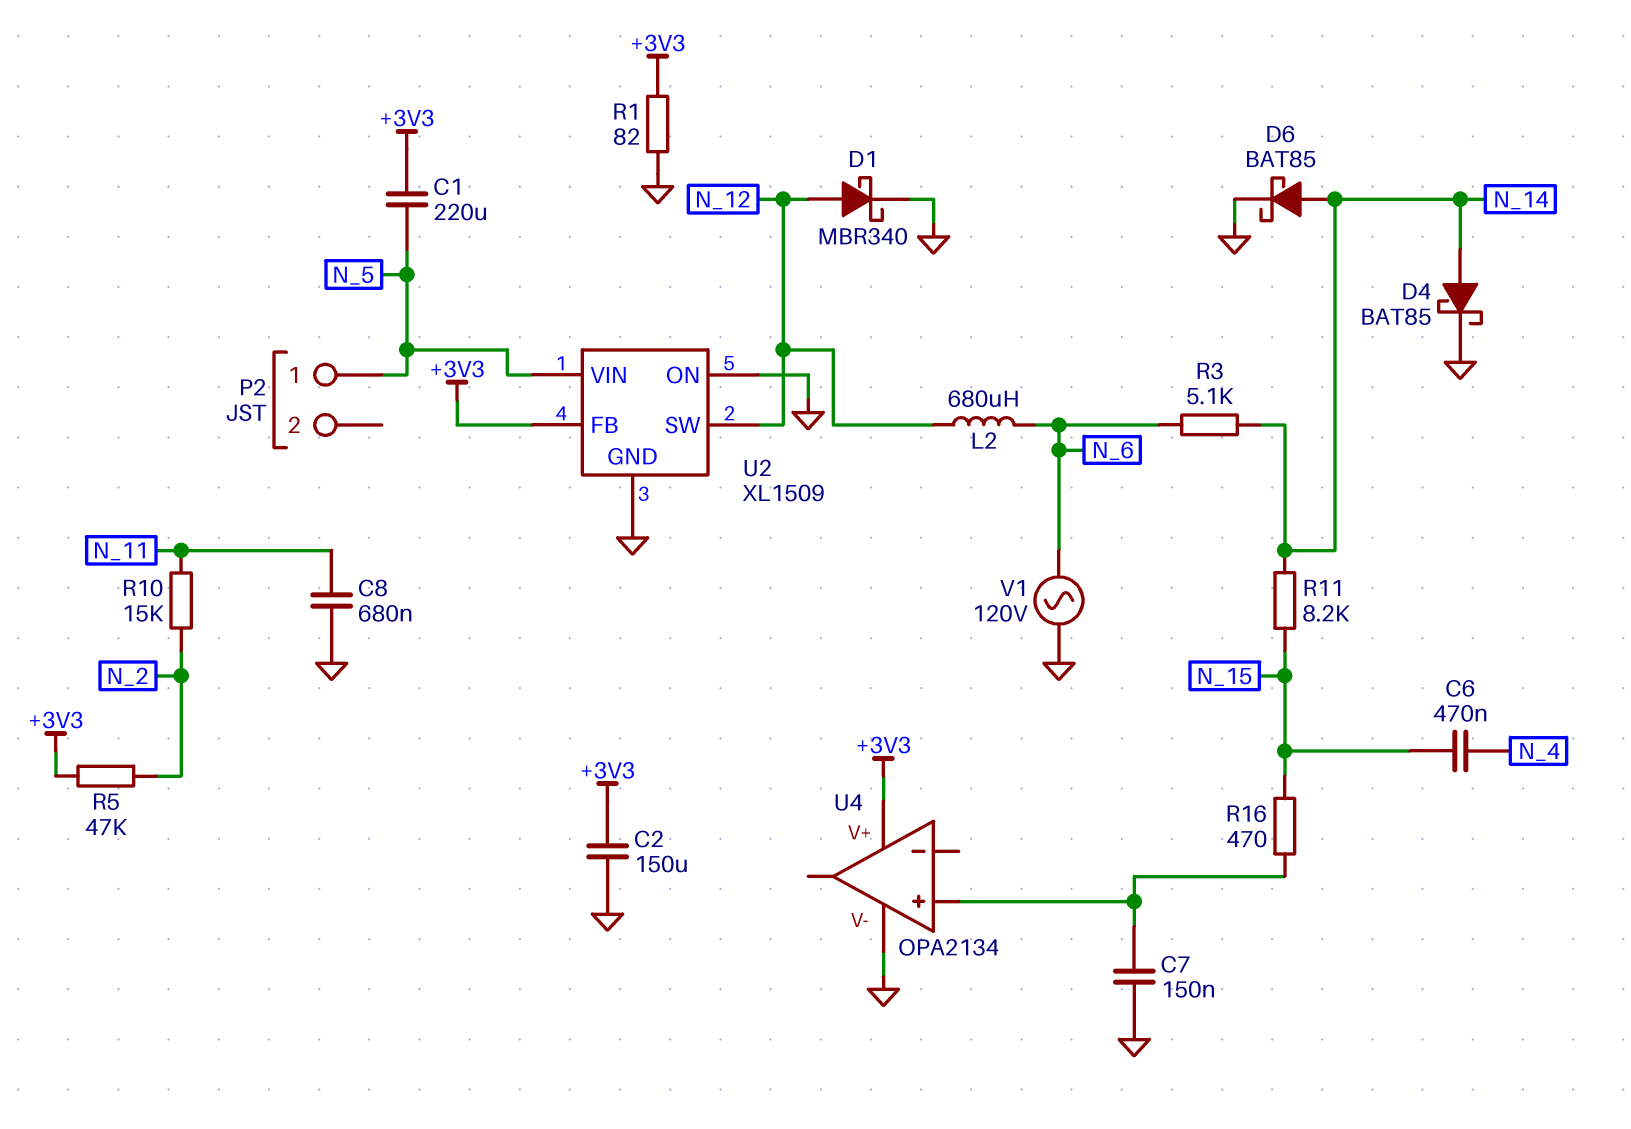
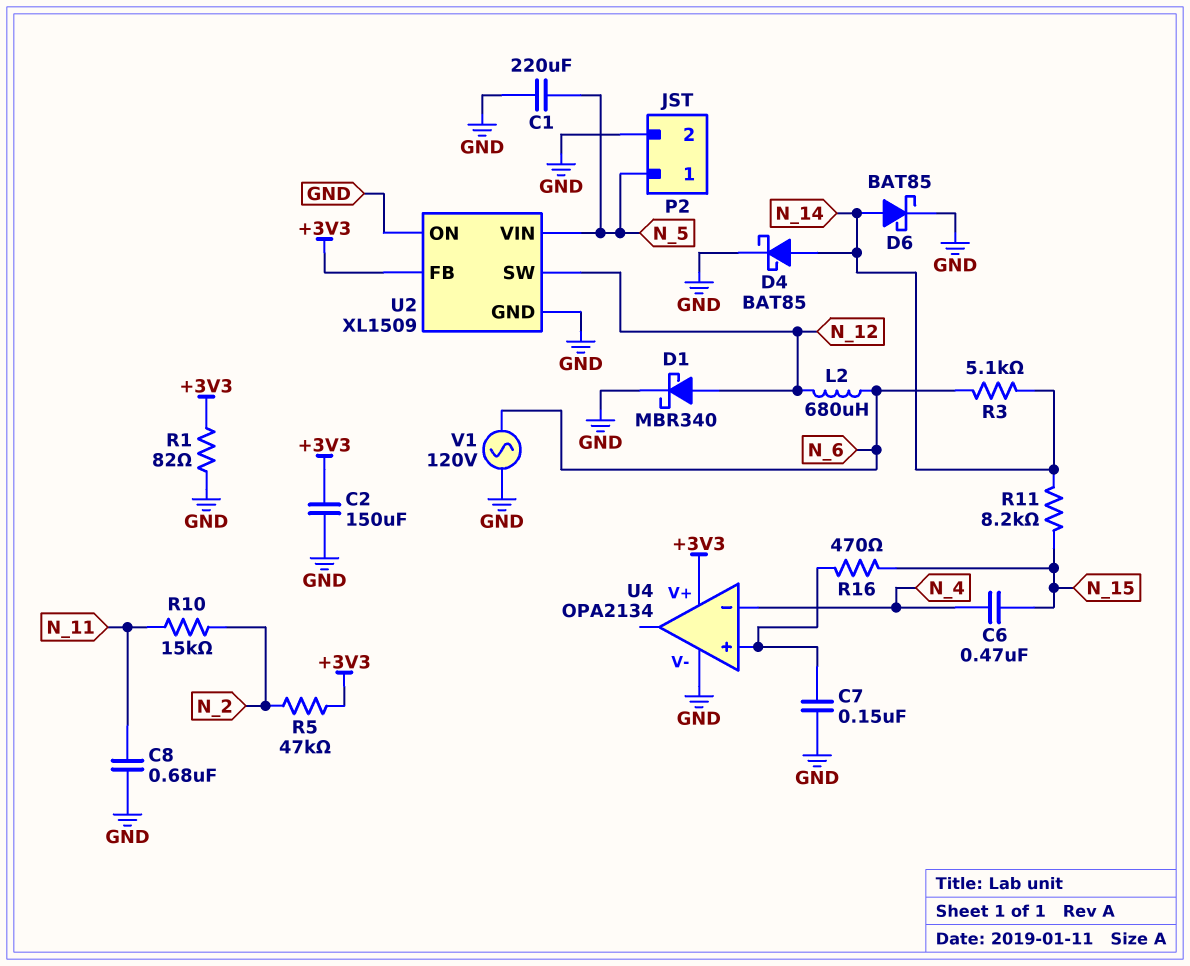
C1: 220uF (+3V3, N_5) -> 220uF (GND, N_5)
P2 pin 2: none -> GND
U4 pin in-: none -> N_4

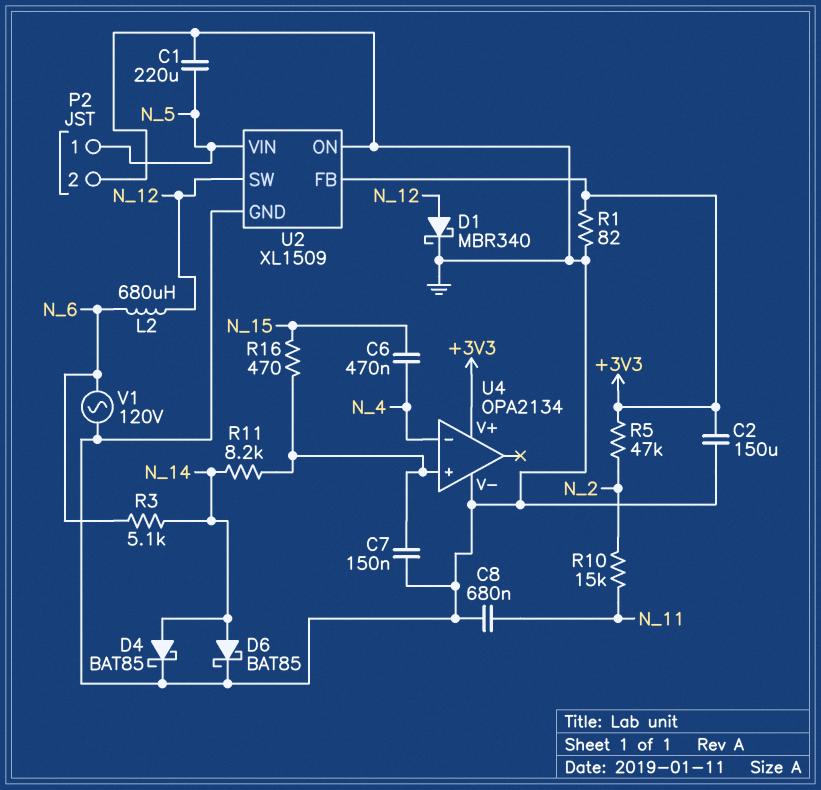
R11: 8.2k (N_14, N_15) -> 8.2k (N_14, U4/in+)

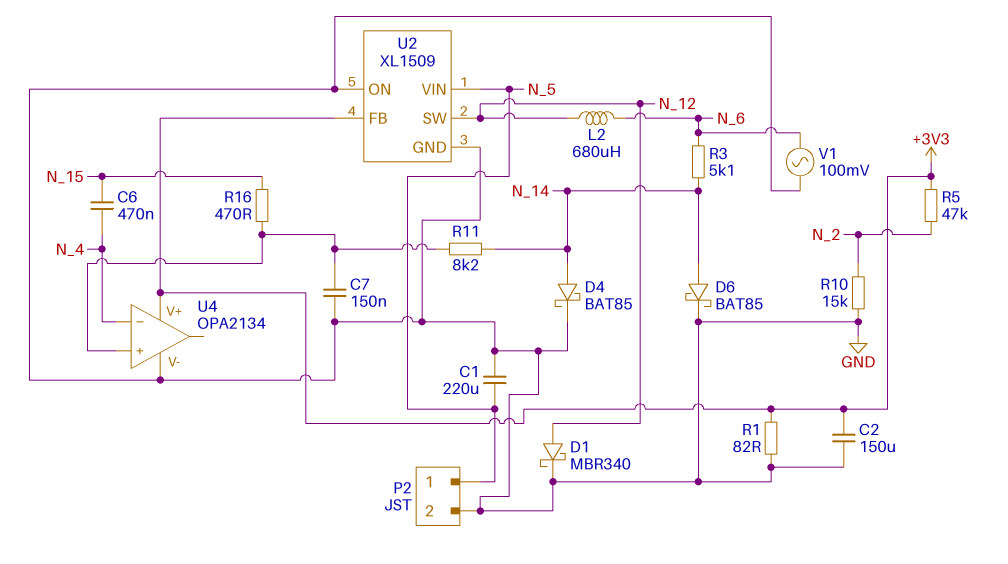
C8: 680nF (GND, N_11) -> none
R10: 15k (N_2, N_11) -> 15k (GND, N_2)
V1: AC 120V (GND, N_6) -> AC 100mV (GND, N_6)

